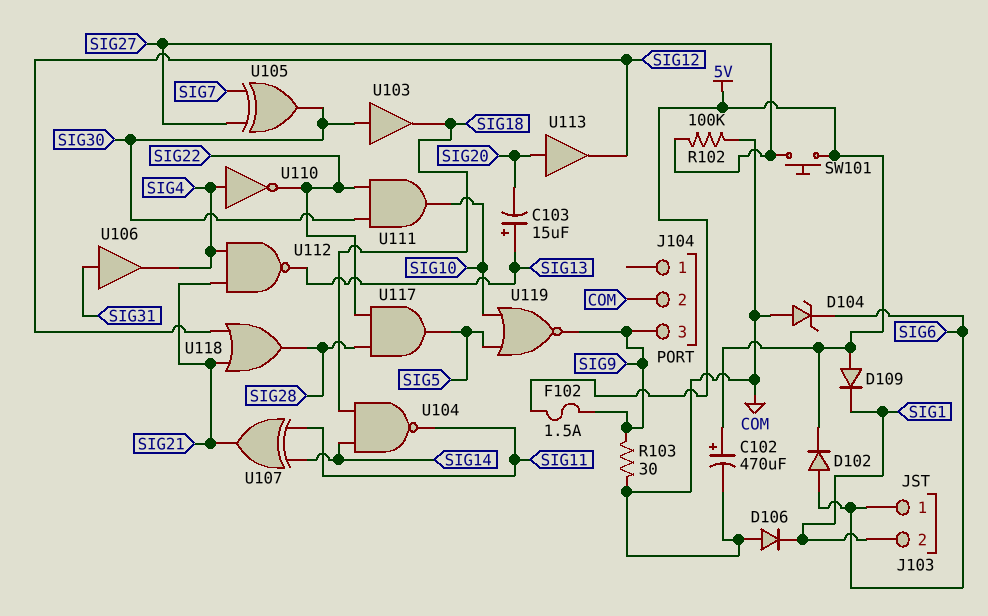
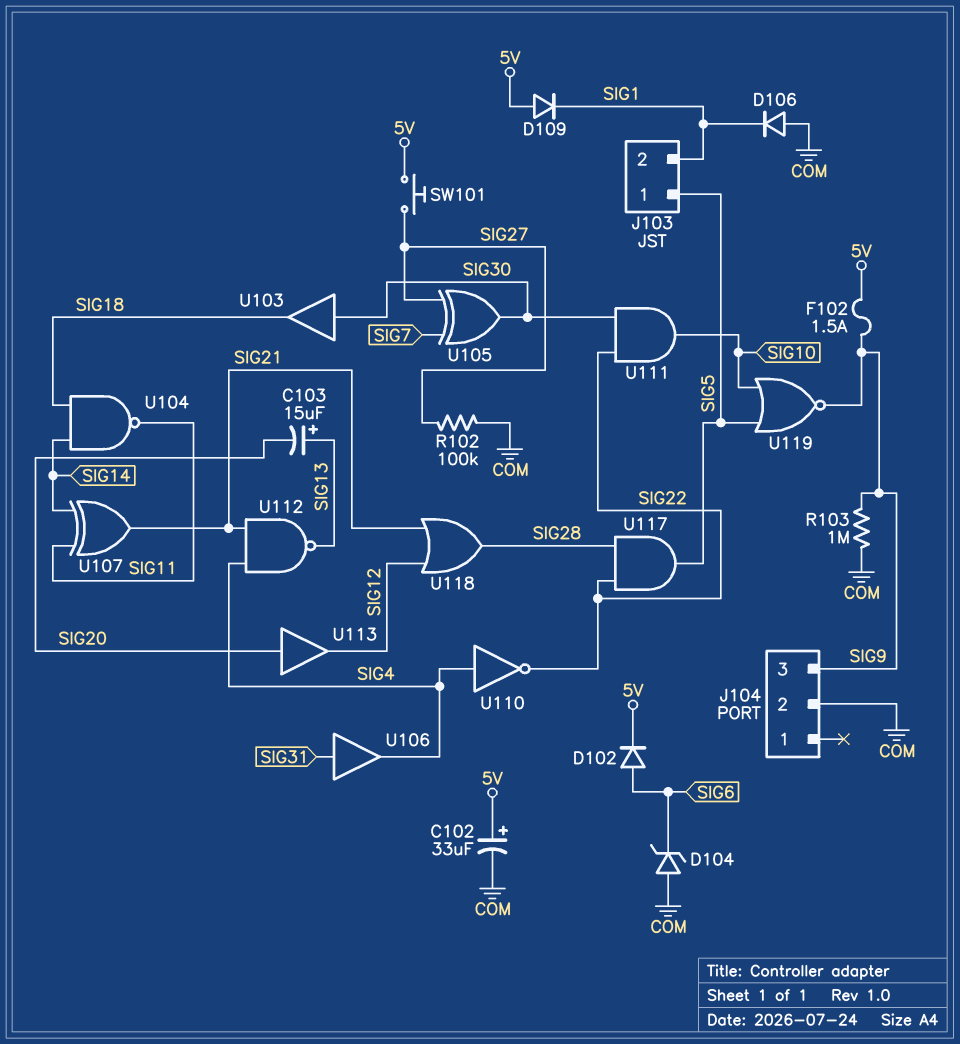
C102: 470uF (plus 5V, minus COM) -> 33uF (plus 5V, minus COM)
J103 pin 1: SIG6 -> SIG5
R103: 30 (COM, SIG9) -> 1M (COM, SIG9)

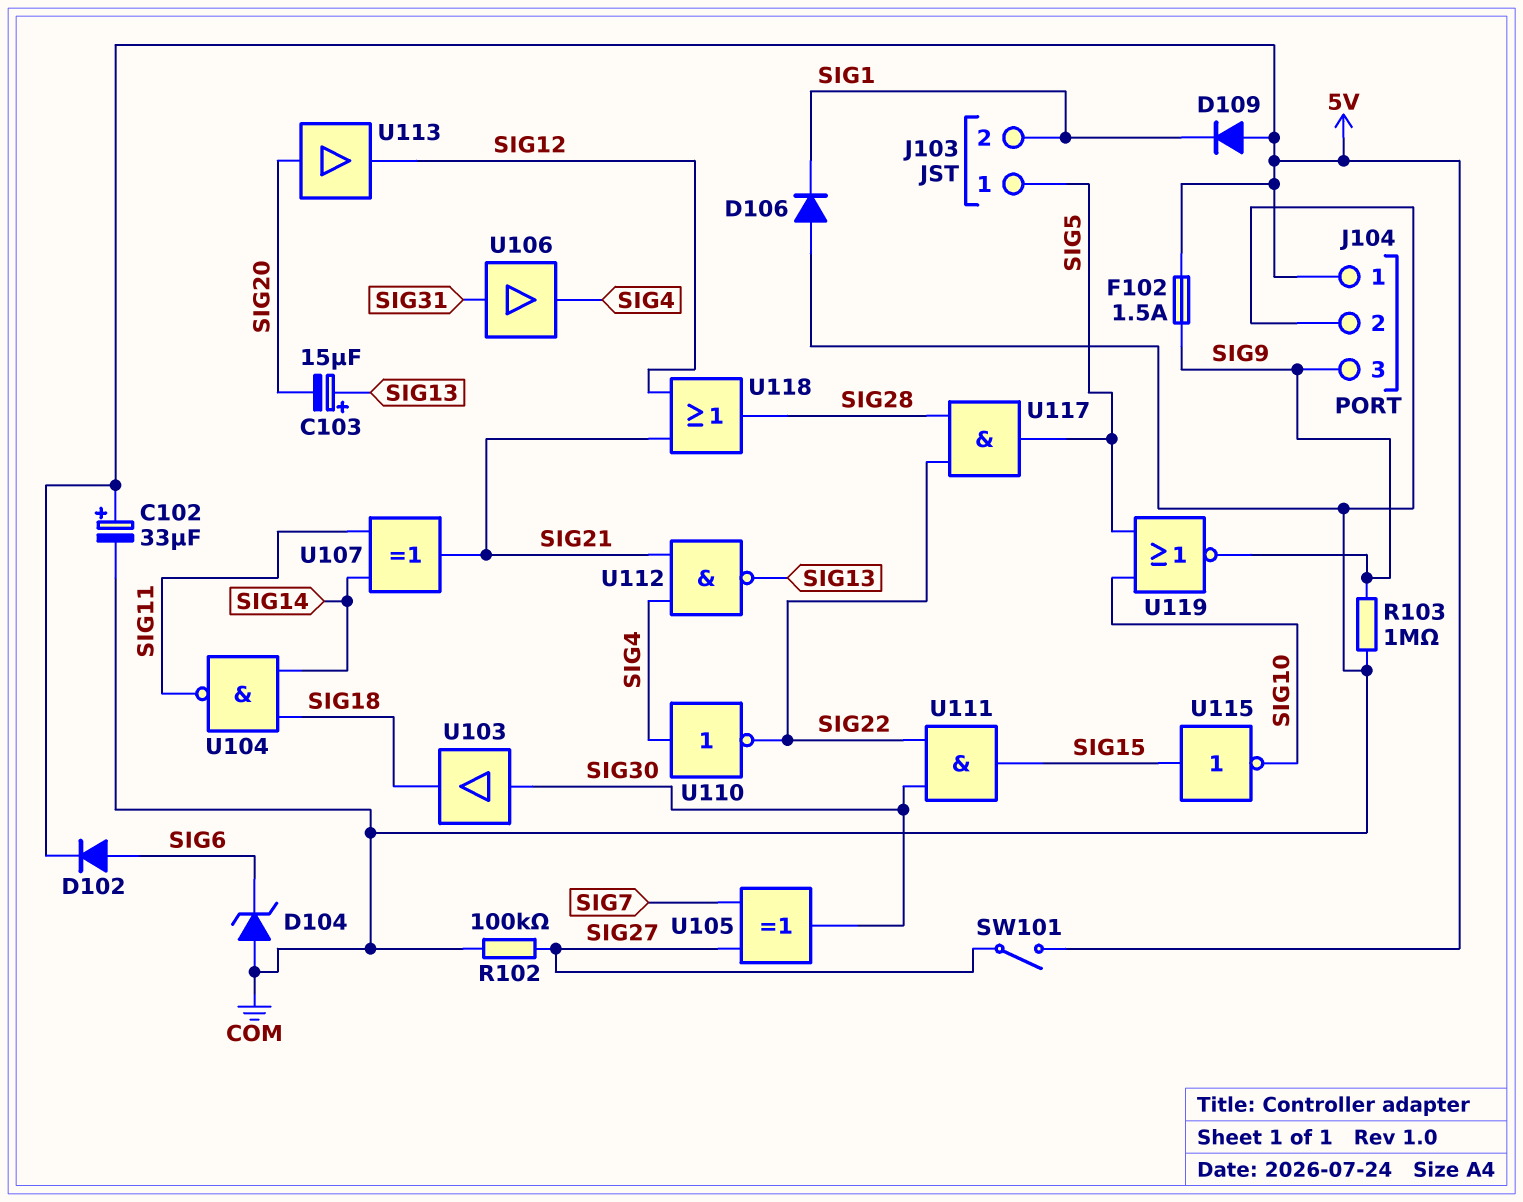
J104 pin 1: none -> 5V
SW101: button (5V, SIG27) -> switch (5V, SIG27)
U111: AND (in SIG22, in SIG30, out SIG10) -> AND (in SIG22, in SIG30, out SIG15)
U115: none -> NOT (in SIG15, out SIG10)

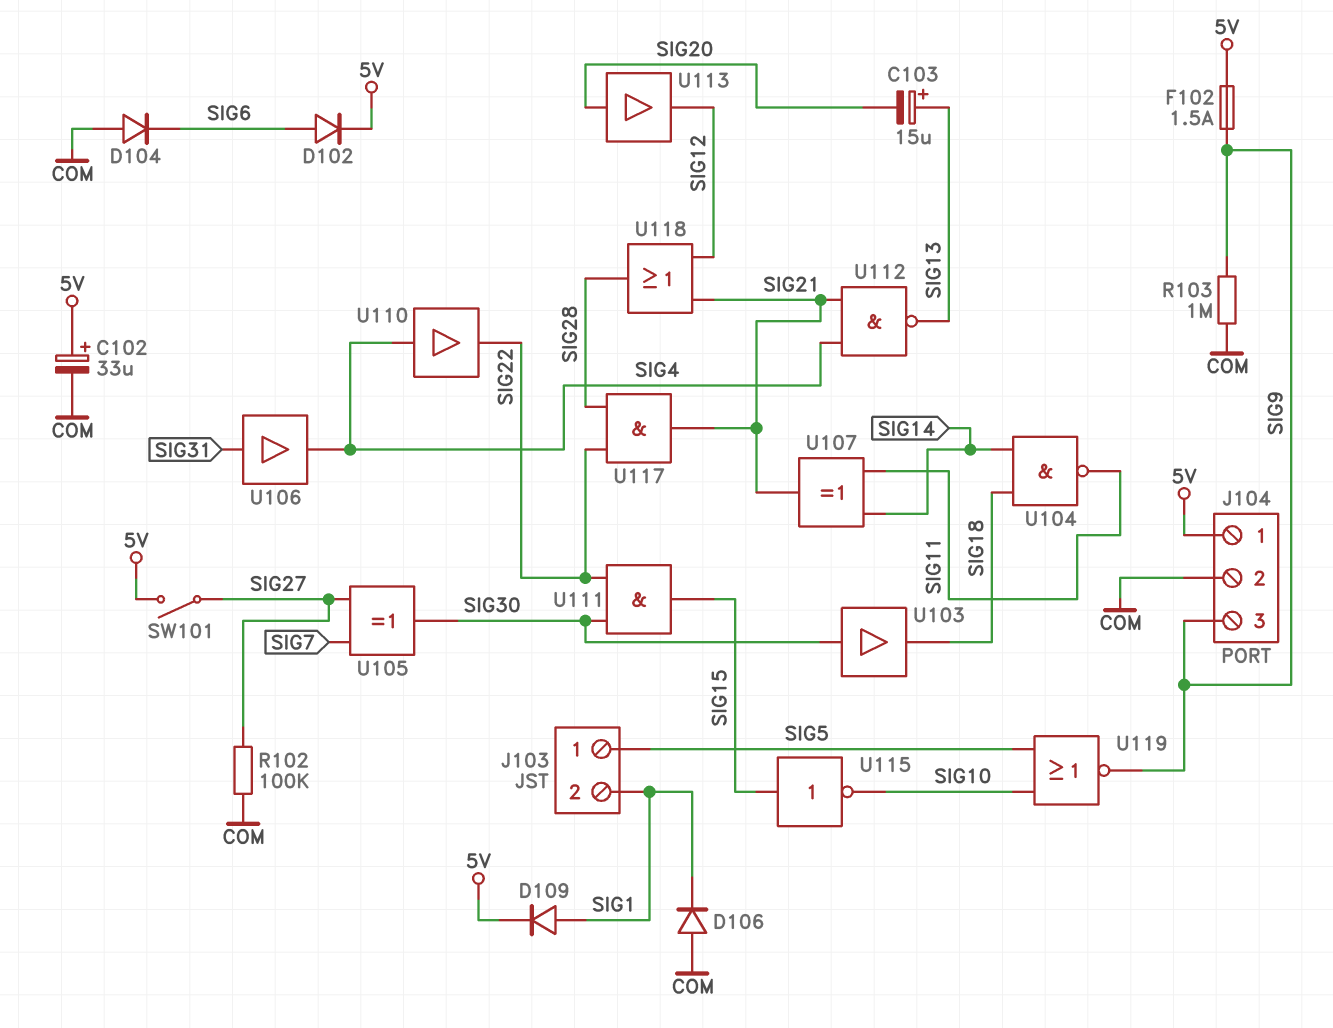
D104: zener (A COM, K SIG6) -> diode (A COM, K SIG6)
D109: diode (A 5V, K SIG1) -> diode (A SIG1, K 5V)
U110: NOT (in SIG4, out SIG22) -> buffer (in SIG4, out SIG22)
U117: AND (in SIG22, in SIG28, out SIG5) -> AND (in SIG22, in SIG28, out SIG21)

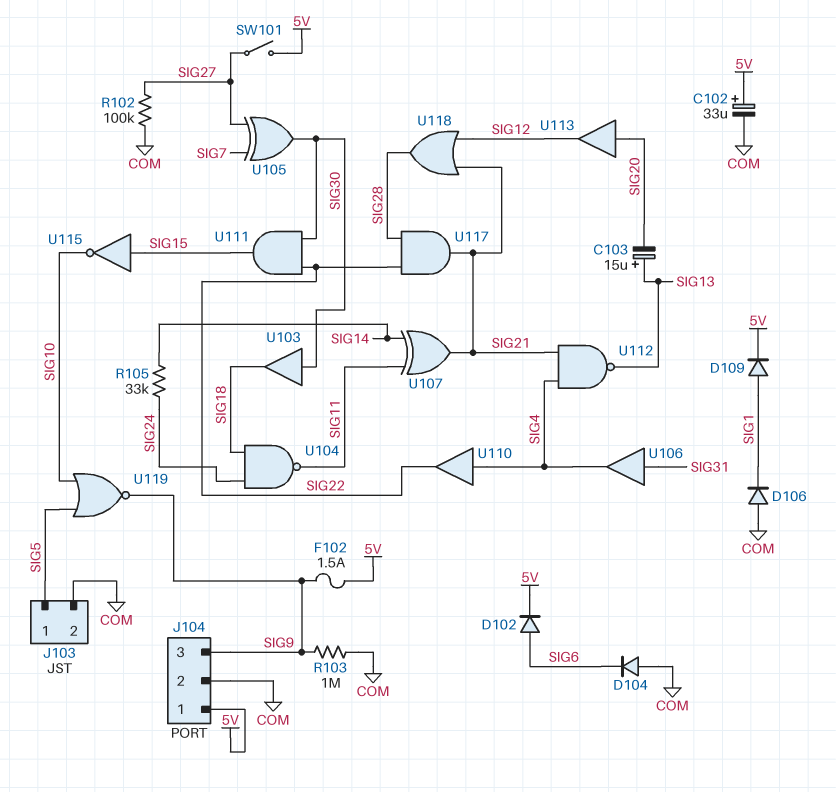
J103 pin 2: SIG1 -> COM
R105: none -> 33k (SIG14, SIG24)
U104: NAND (in SIG14, in SIG18, out SIG11) -> NAND (in SIG18, in SIG24, out SIG11)

